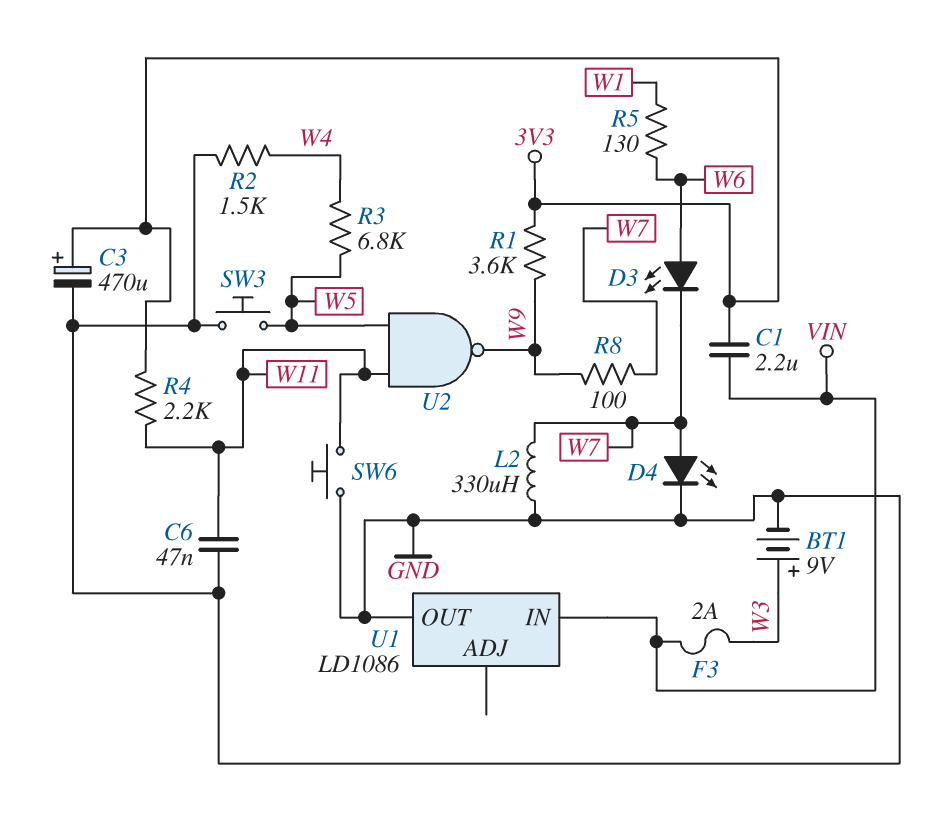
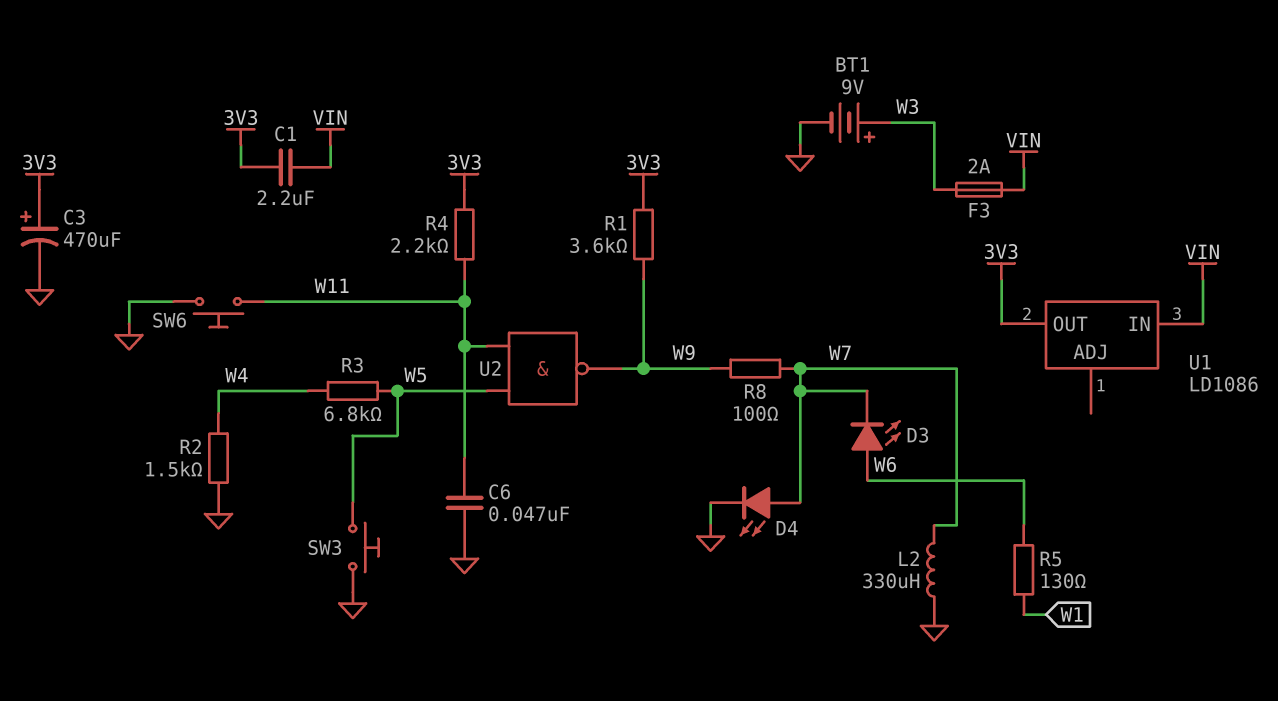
U1 pin OUT: GND -> 3V3

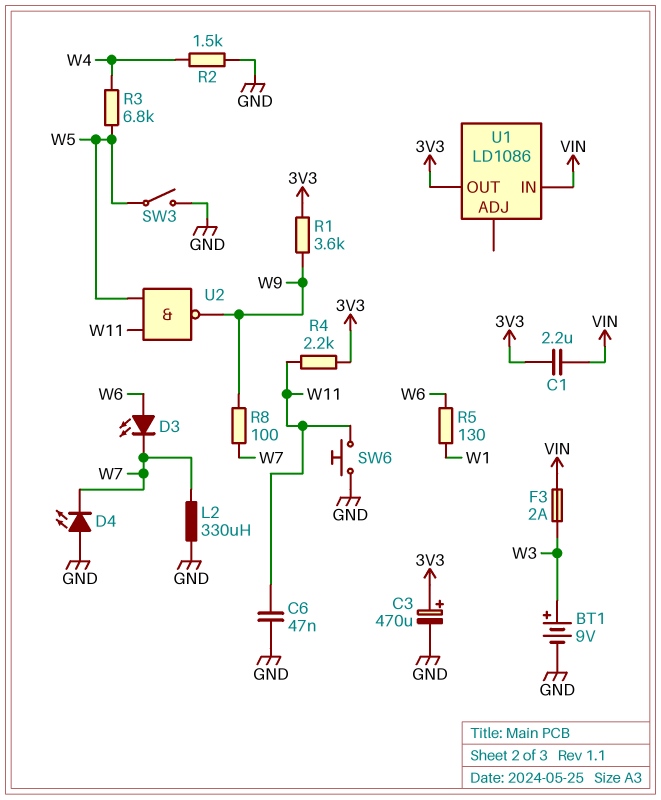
D4: LED (A W7, K GND) -> LED (A GND, K W7)
SW3: button (GND, W5) -> switch (GND, W5)

